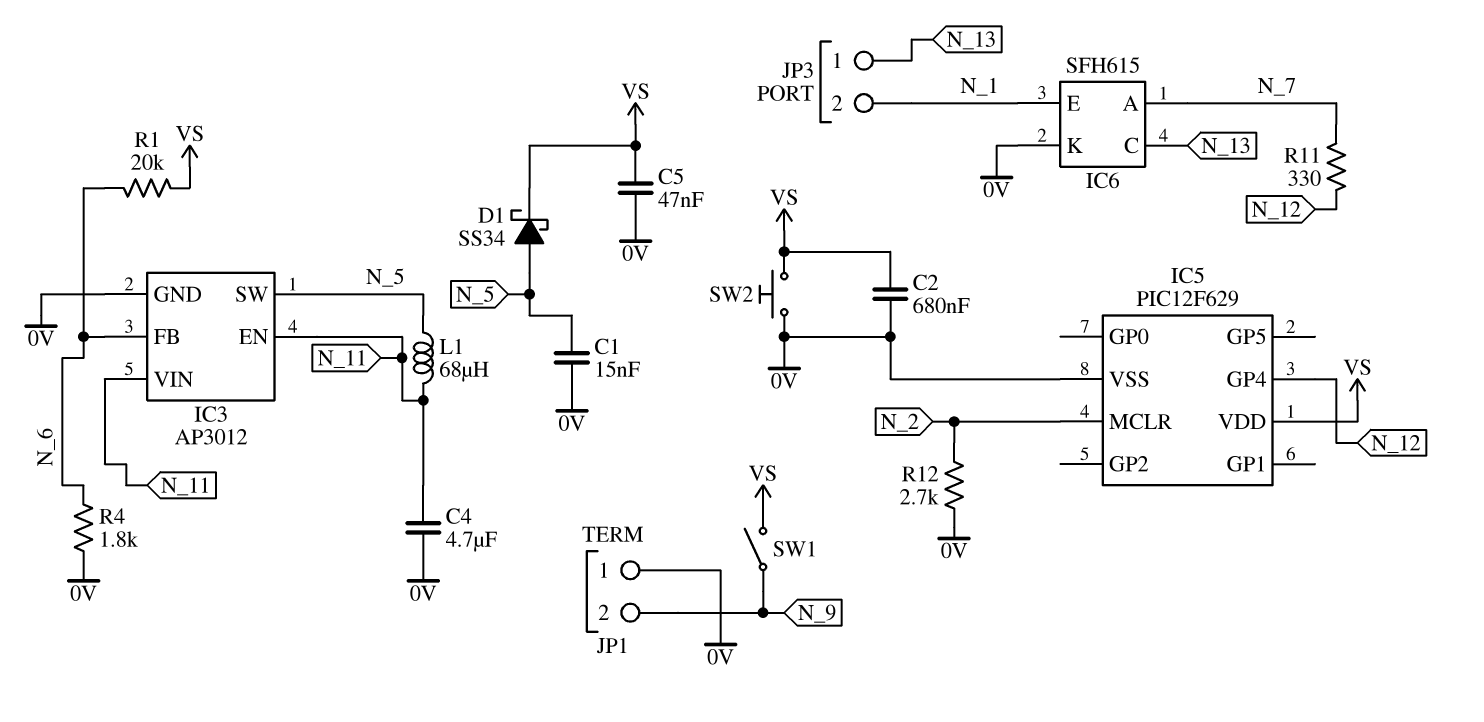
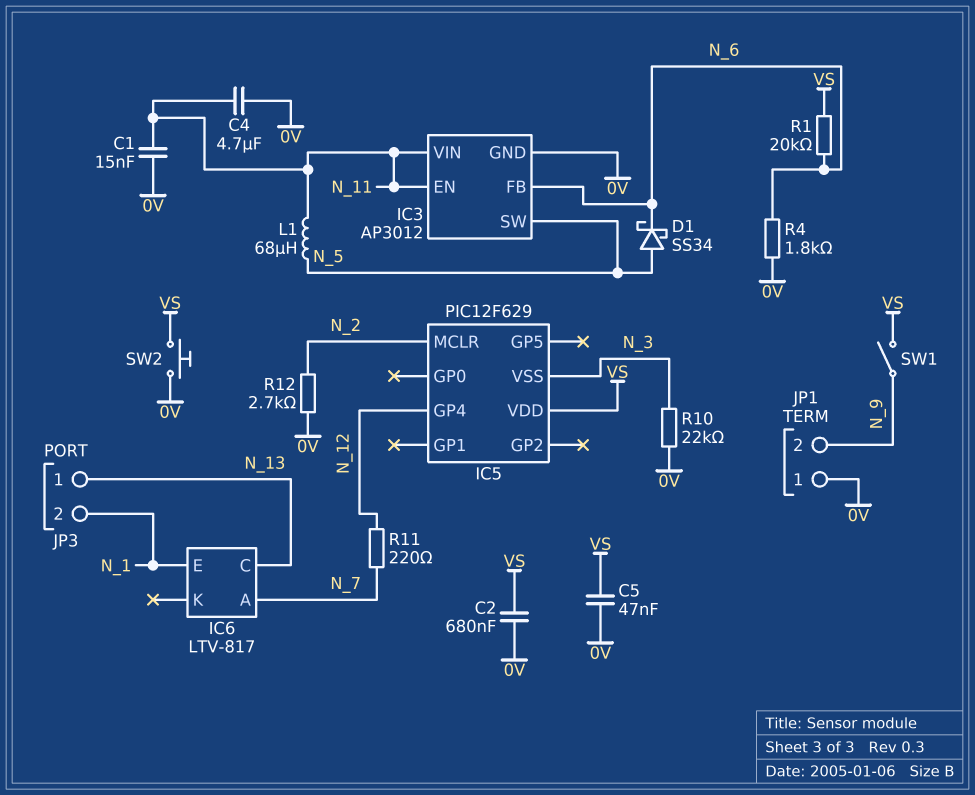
C1: 15nF (0V, N_5) -> 15nF (0V, N_11)
D1: schottky SS34 (A N_5, K VS) -> schottky SS34 (A N_5, K N_6)
IC5 pin VSS: 0V -> N_3
IC6: SFH615 -> LTV-817
IC6 pin K: 0V -> none
R10: none -> 22k (0V, N_3)
R11: 330 (N_7, N_12) -> 220 (N_7, N_12)

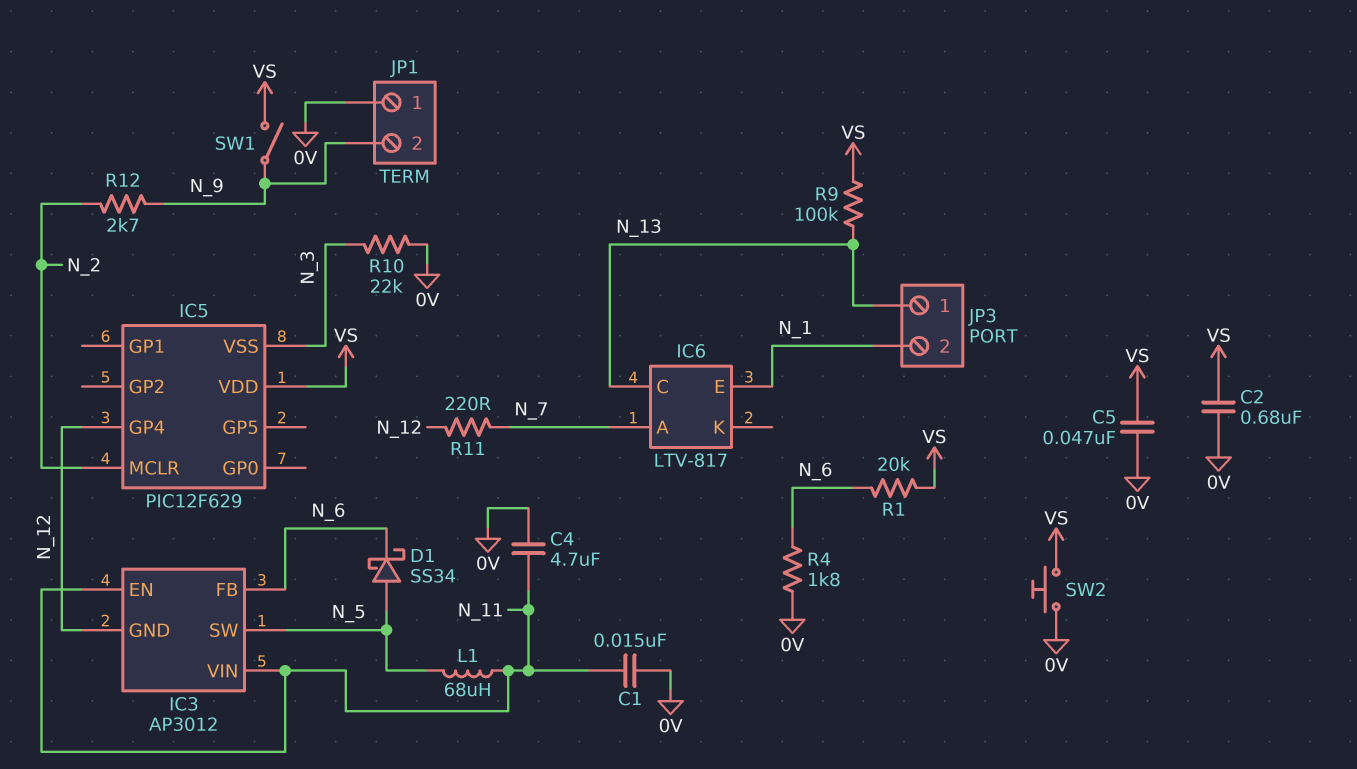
IC3 pin GND: 0V -> N_12
R9: none -> 100k (N_13, VS)
R12: 2.7k (0V, N_2) -> 2.7k (N_2, N_9)

